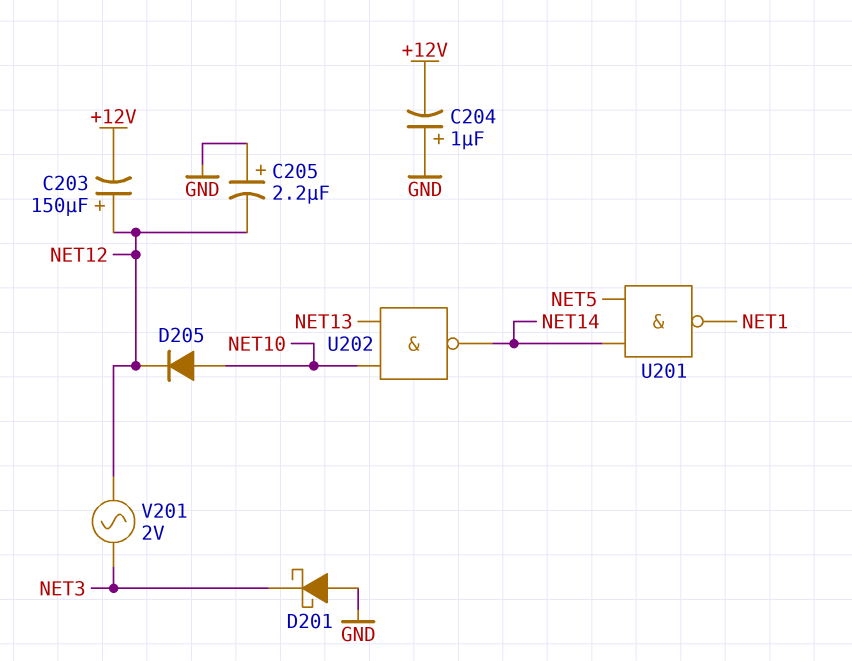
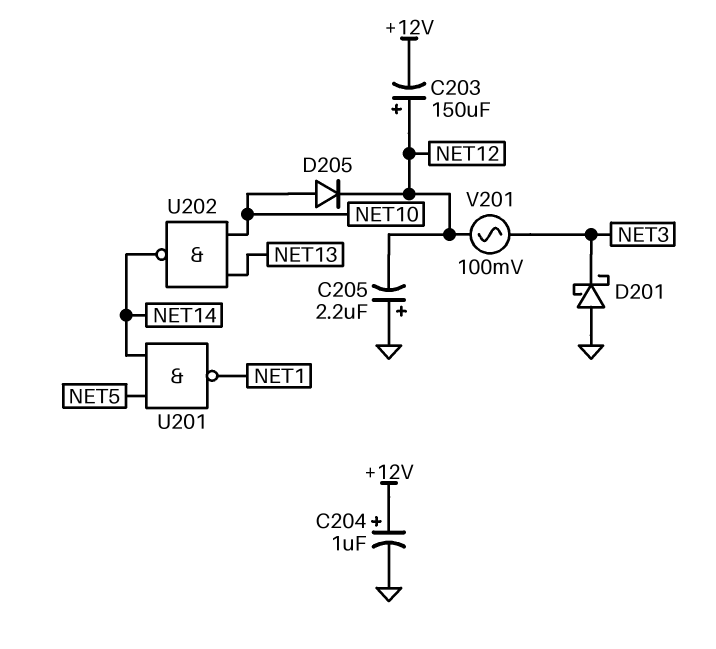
C204: 1uF (plus GND, minus +12V) -> 1uF (plus +12V, minus GND)
V201: AC 2V (NET3, NET12) -> AC 100mV (NET3, NET12)

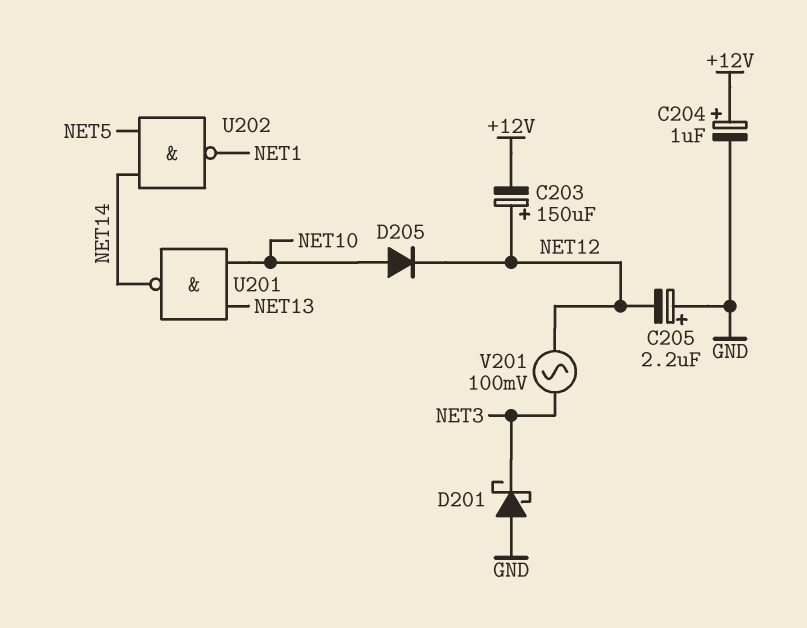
U201: NAND (in NET5, in NET14, out NET1) -> NAND (in NET10, in NET13, out NET14)
U202: NAND (in NET10, in NET13, out NET14) -> NAND (in NET5, in NET14, out NET1)

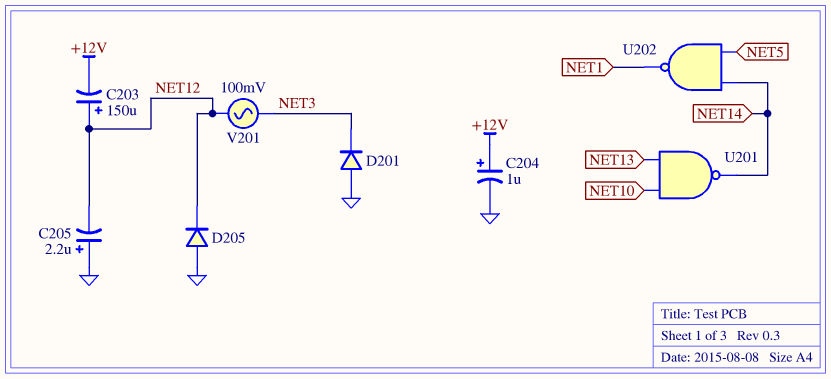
D201: schottky (A GND, K NET3) -> diode (A GND, K NET3)
D205: diode (A NET10, K NET12) -> diode (A GND, K NET12)

